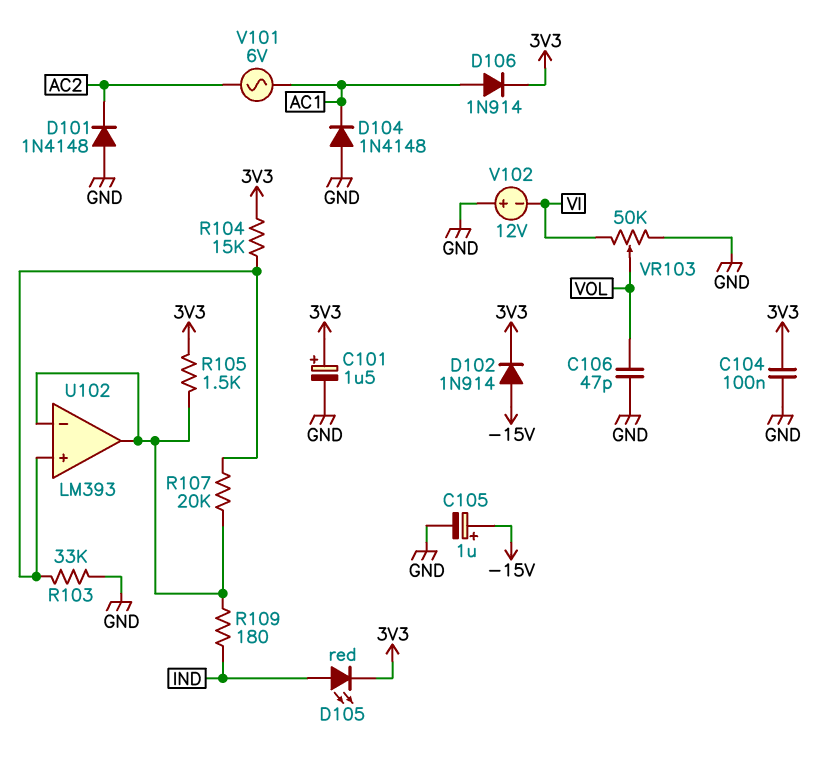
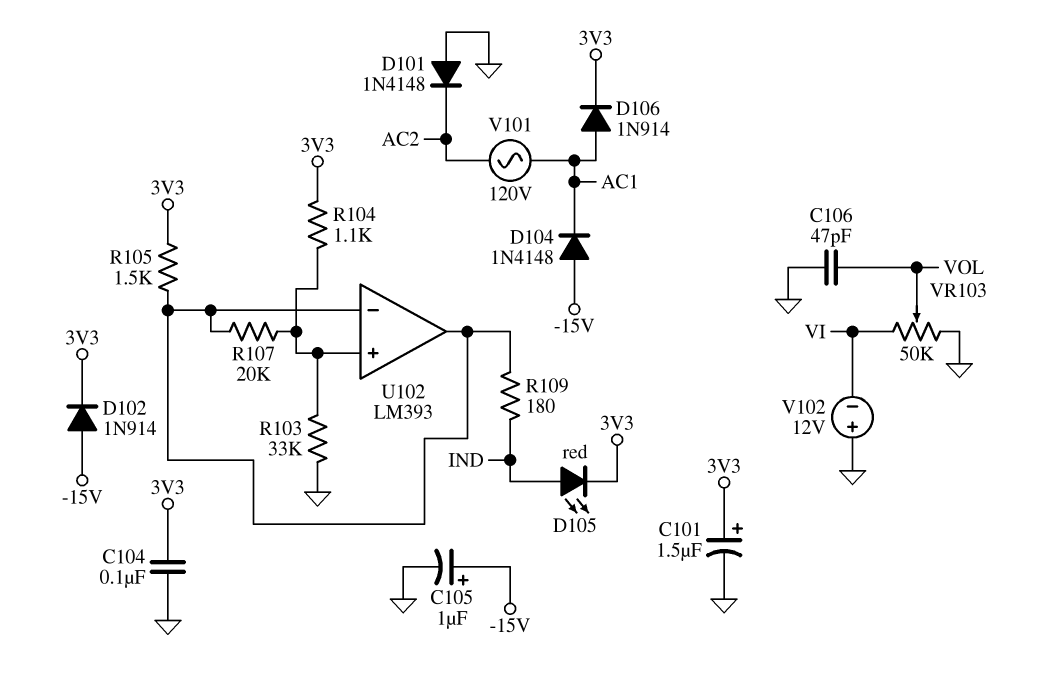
D104: diode 1N4148 (A GND, K AC1) -> diode 1N4148 (A -15V, K AC1)
R104: 15k (3V3, U102/in+) -> 1.1k (3V3, U102/in+)
V101: AC 6V (AC1, AC2) -> AC 120V (AC1, AC2)

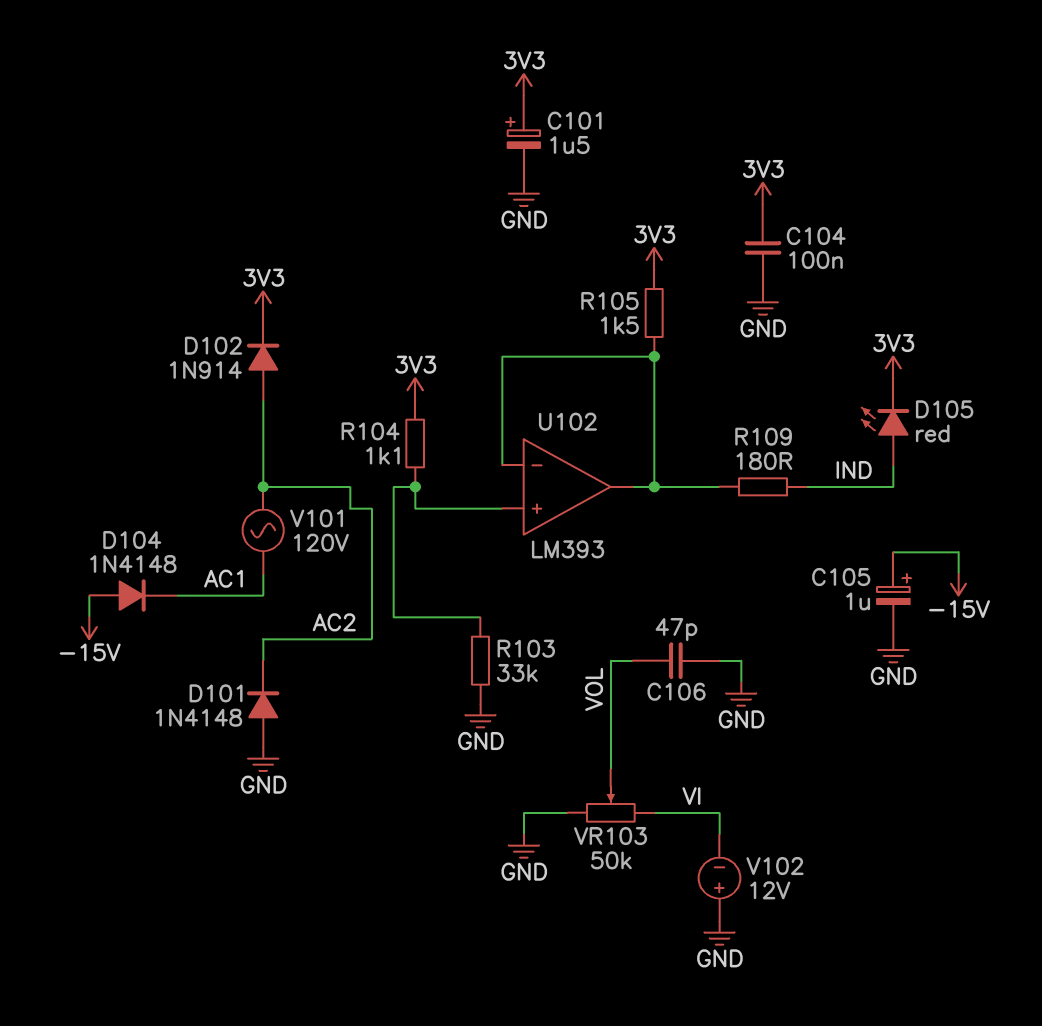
D102: diode 1N914 (A -15V, K 3V3) -> diode 1N914 (A AC2, K 3V3)
D106: diode 1N914 (A AC1, K 3V3) -> none
R107: 20k (U102/in+, U102/in-) -> none

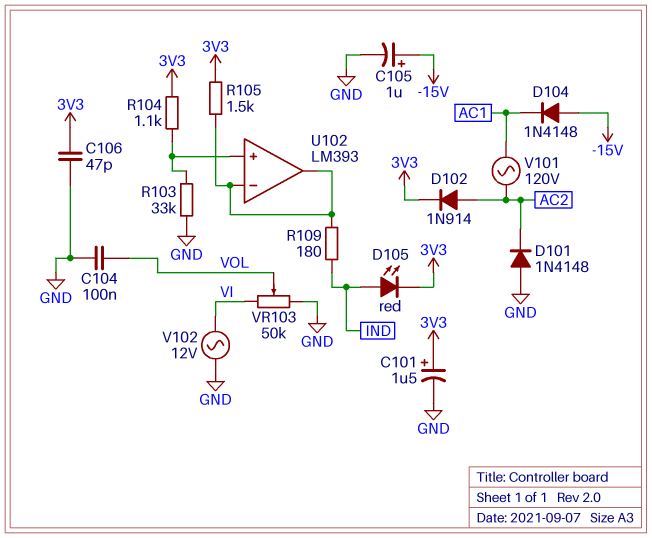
C104: 100nF (3V3, GND) -> 100nF (GND, VOL)
C106: 47pF (GND, VOL) -> 47pF (3V3, GND)
V102: 12V (plus GND, minus VI) -> AC 12V (GND, VI)

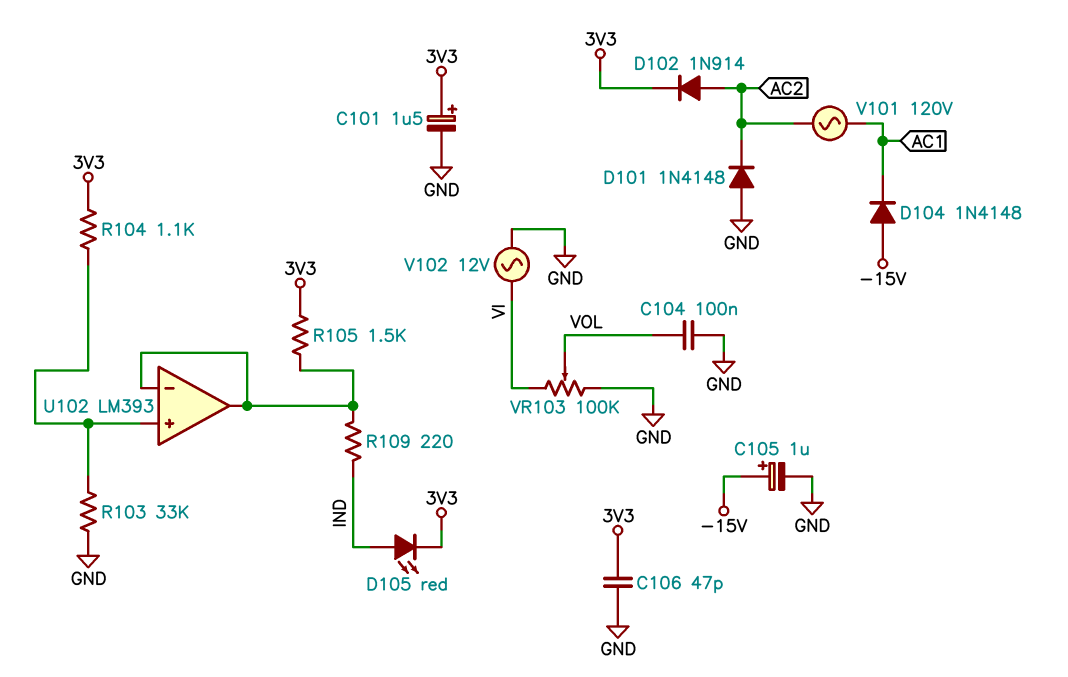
R109: 180 (IND, U102/in-) -> 220 (IND, U102/in-)
VR103: 50k (GND, VI, wiper VOL) -> 100k (GND, VI, wiper VOL)

